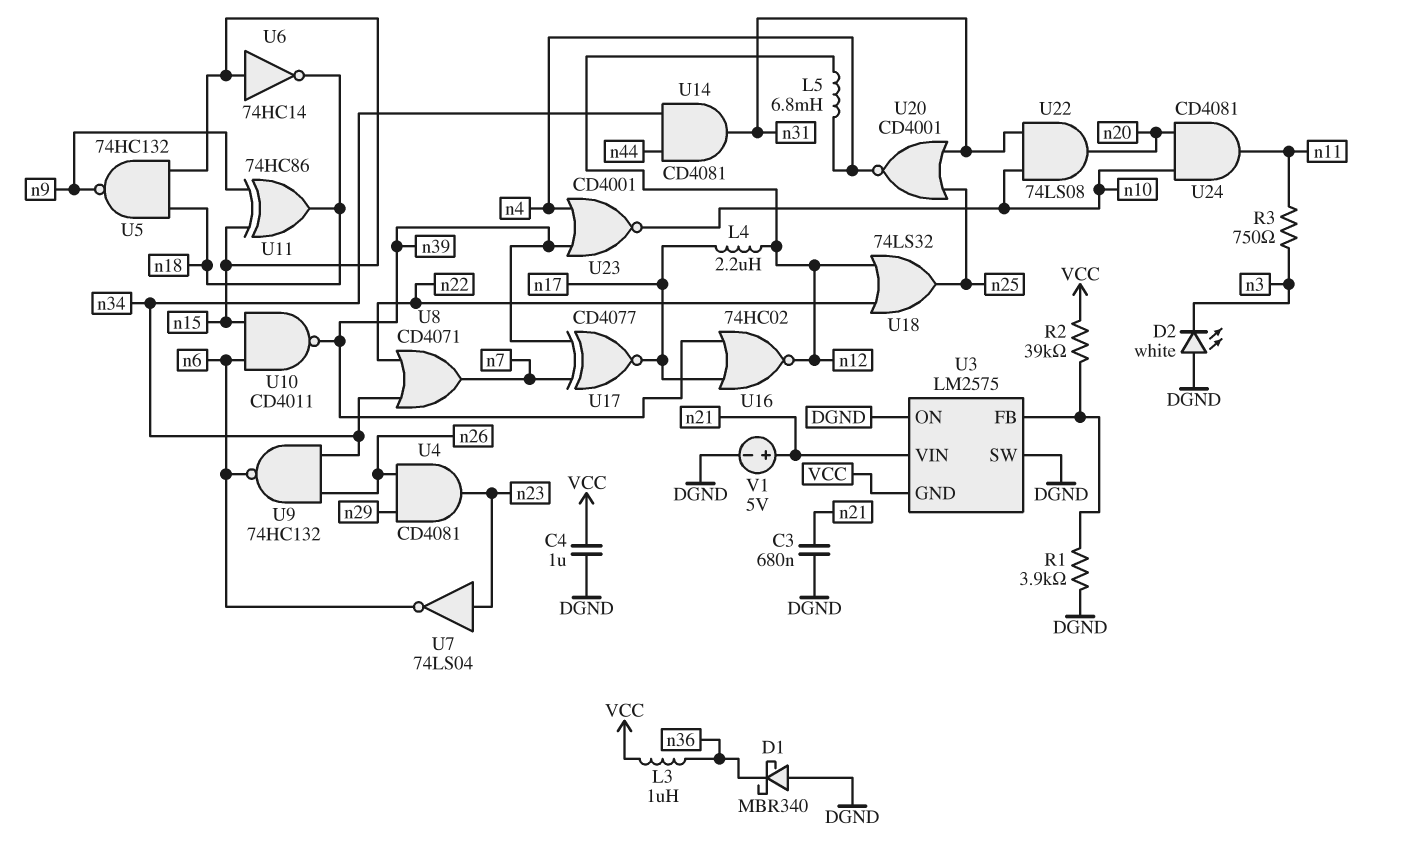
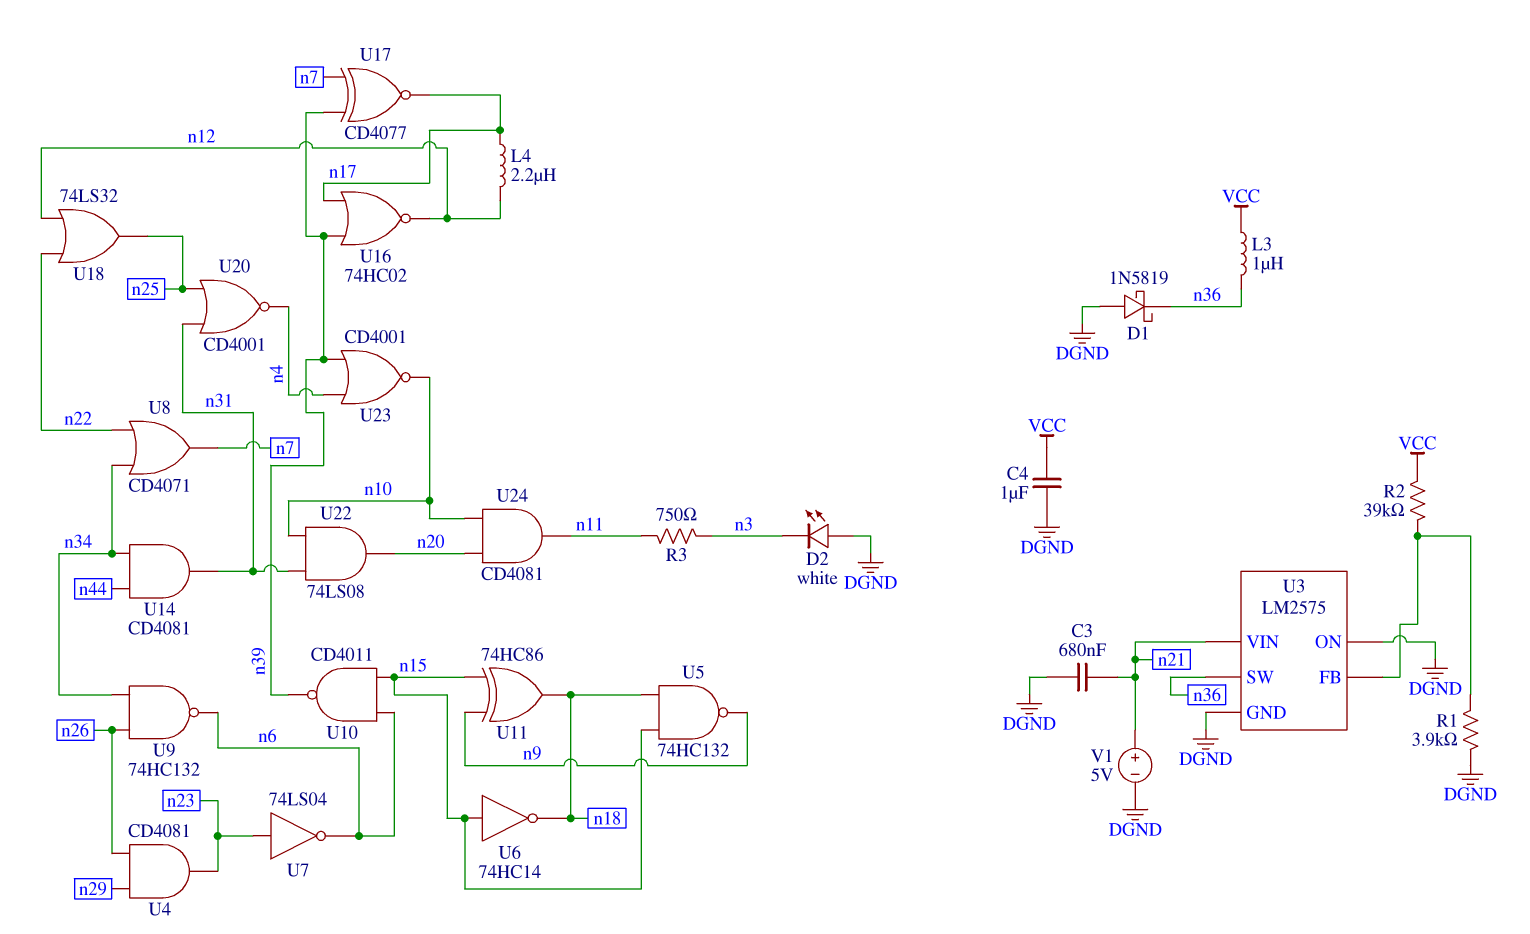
D1: schottky MBR340 (A DGND, K n36) -> schottky 1N5819 (A DGND, K n36)
L5: 6.8mH (n4, n12) -> none
U3 pin GND: VCC -> DGND
U3 pin SW: DGND -> n36

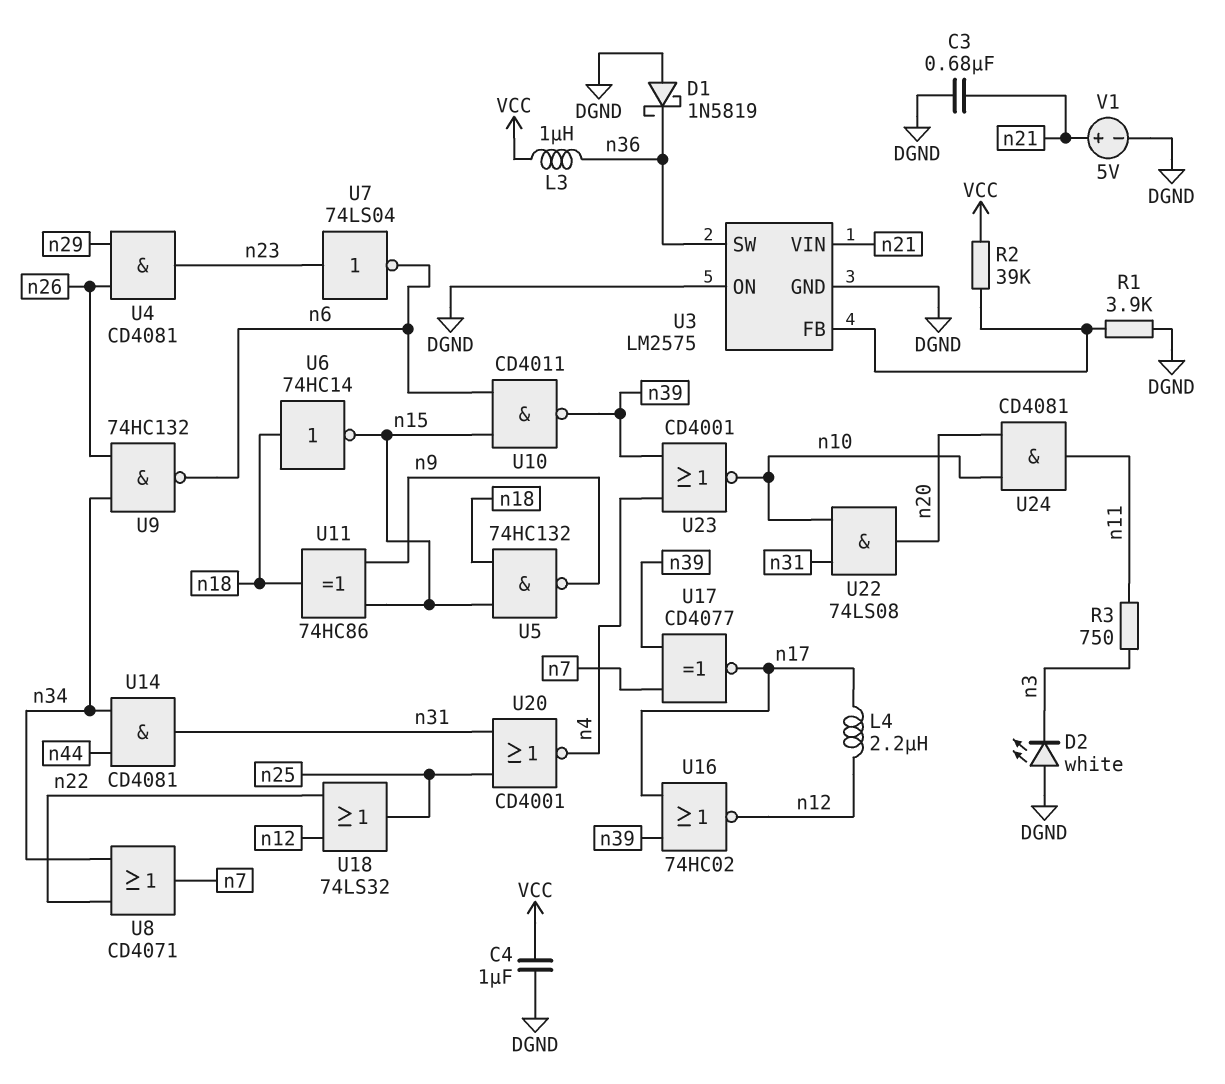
U6: NOT 74HC14 (in n15, out n18) -> NOT 74HC14 (in n18, out n15)

